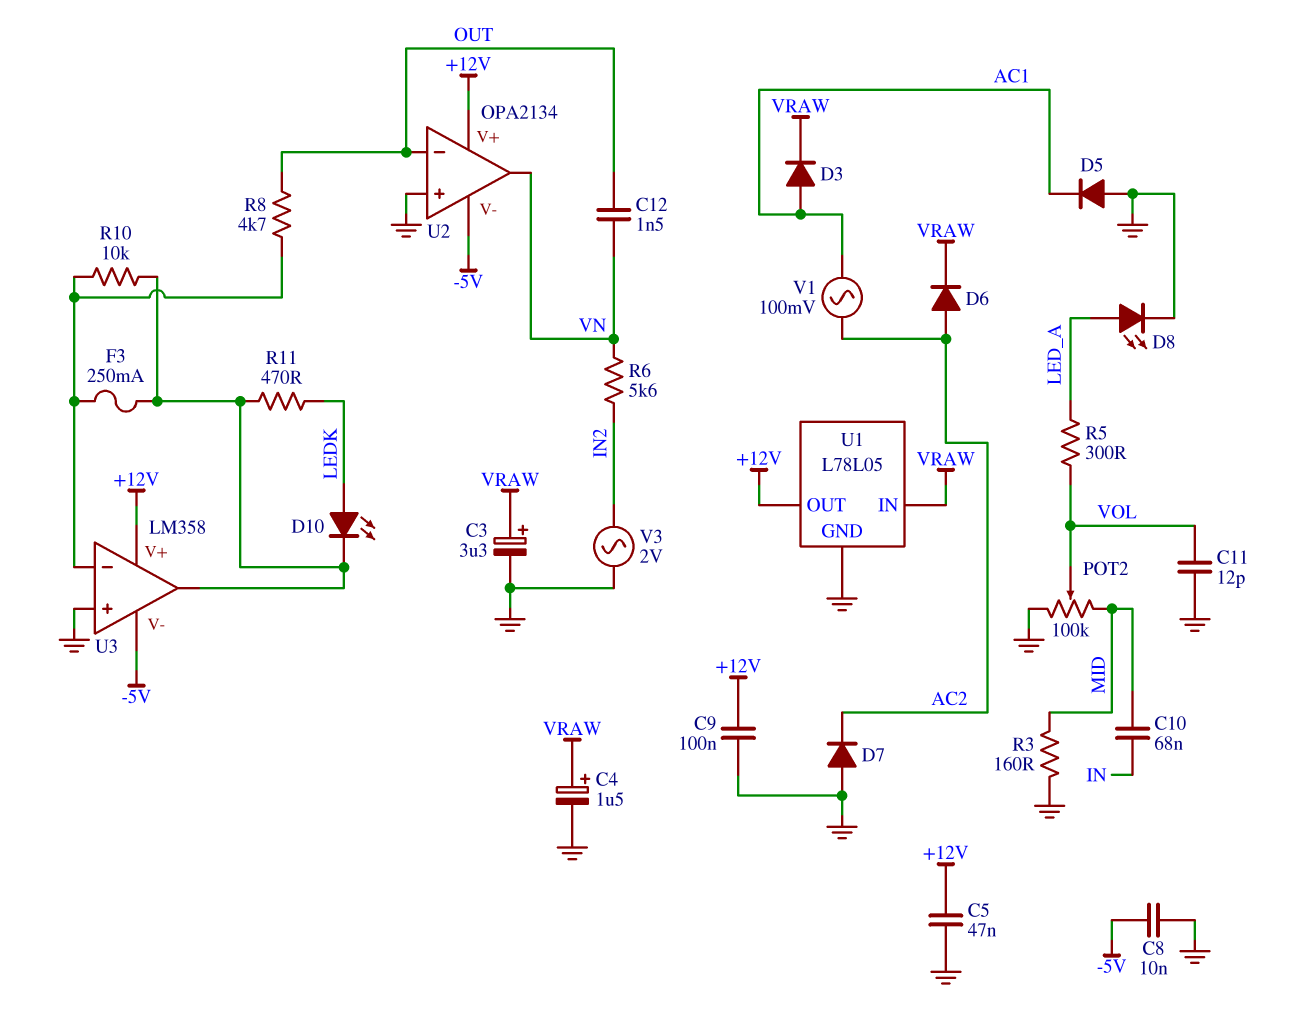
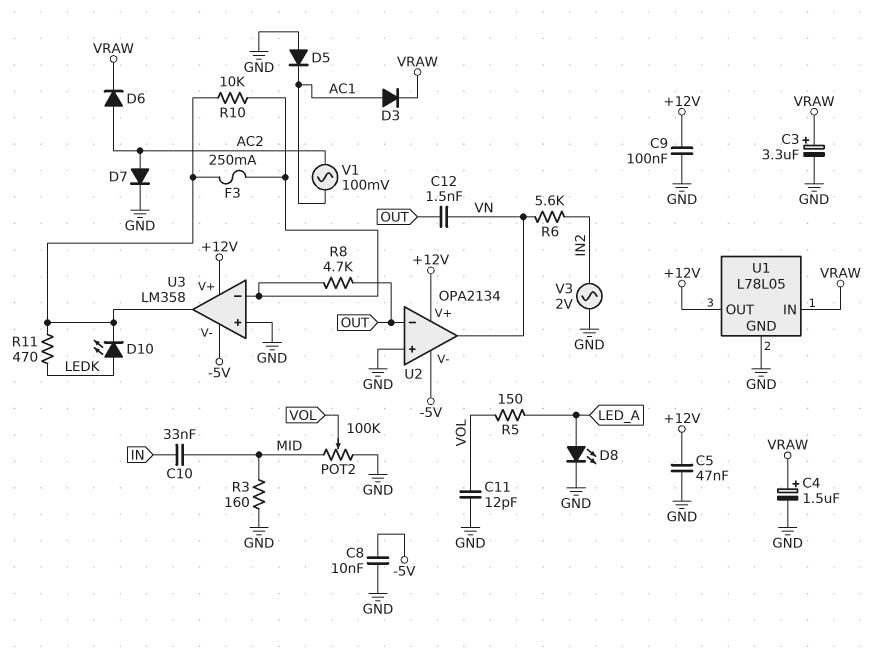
C10: 68nF (IN, MID) -> 33nF (IN, MID)
D7: diode (A GND, K AC2) -> diode (A AC2, K GND)
R5: 300 (LED_A, VOL) -> 150 (LED_A, VOL)

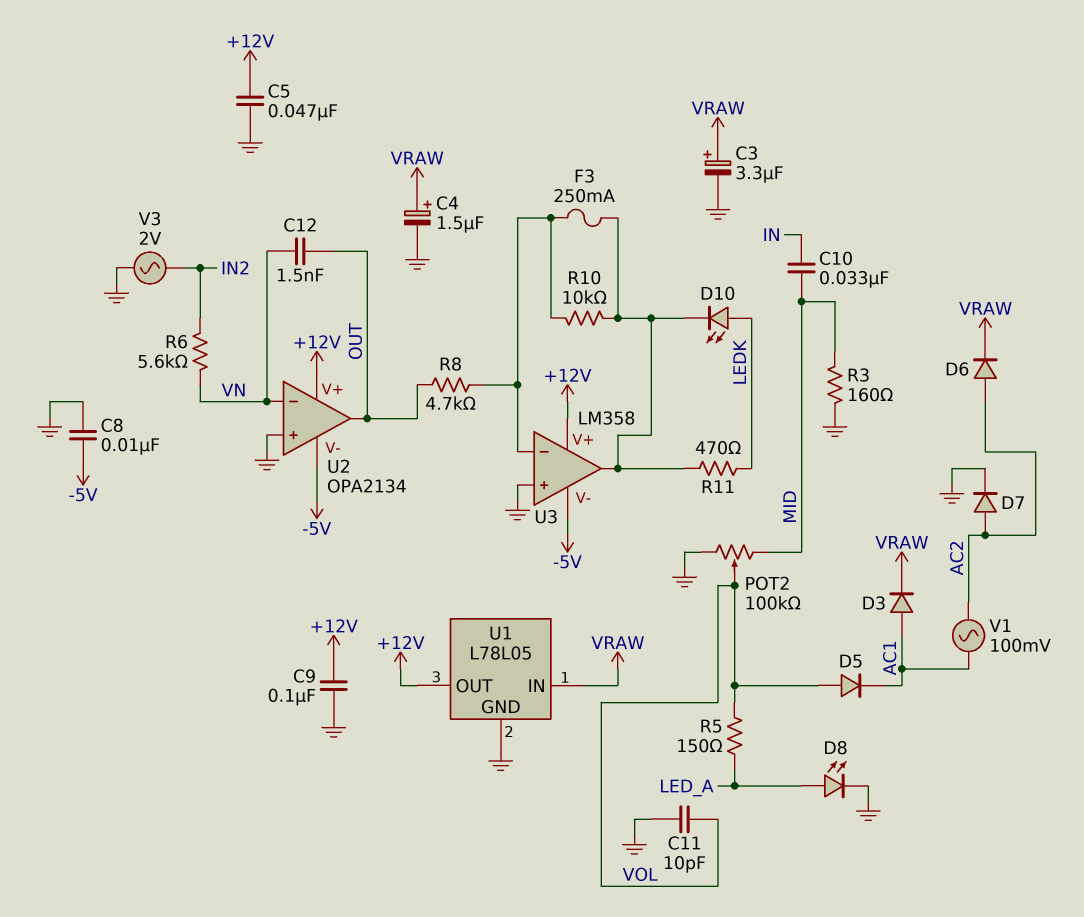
C11: 12pF (GND, VOL) -> 10pF (GND, VOL)
D5: diode (A GND, K AC1) -> diode (A VOL, K AC1)
U2 pin in-: OUT -> VN
U2 pin out: VN -> OUT

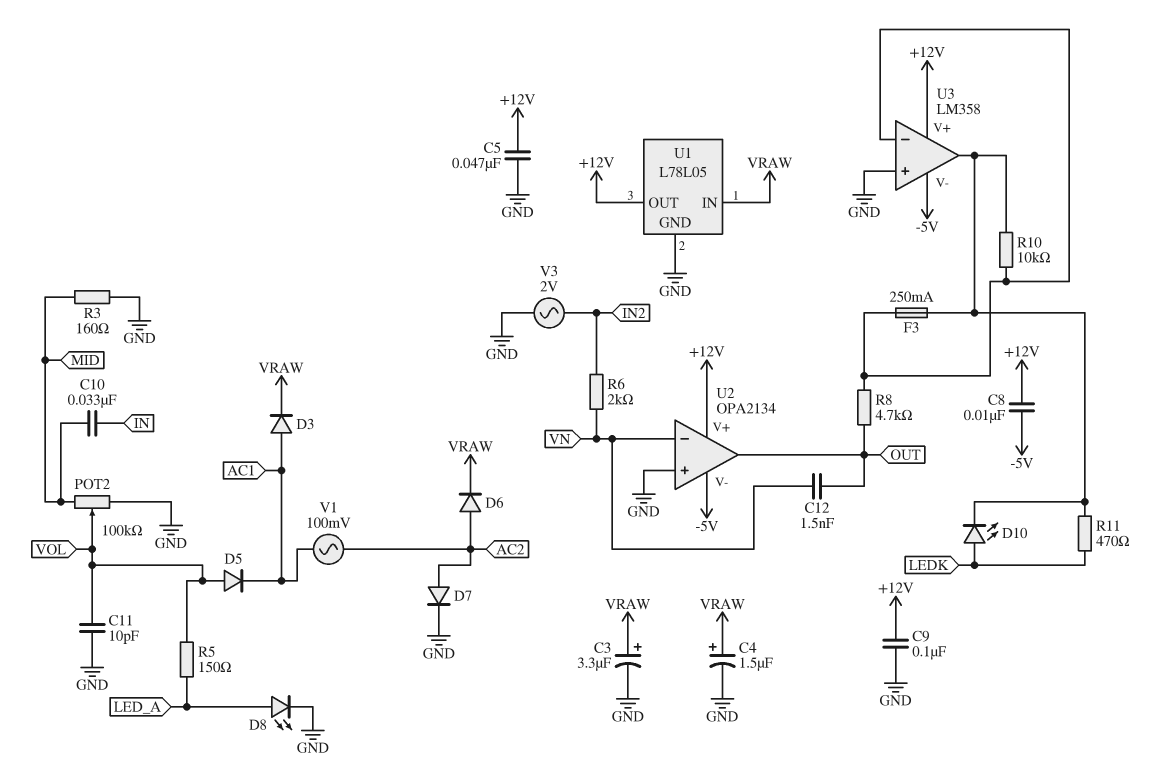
C8: 10nF (-5V, GND) -> 10nF (+12V, -5V)
R6: 5.6k (IN2, VN) -> 2k (IN2, VN)

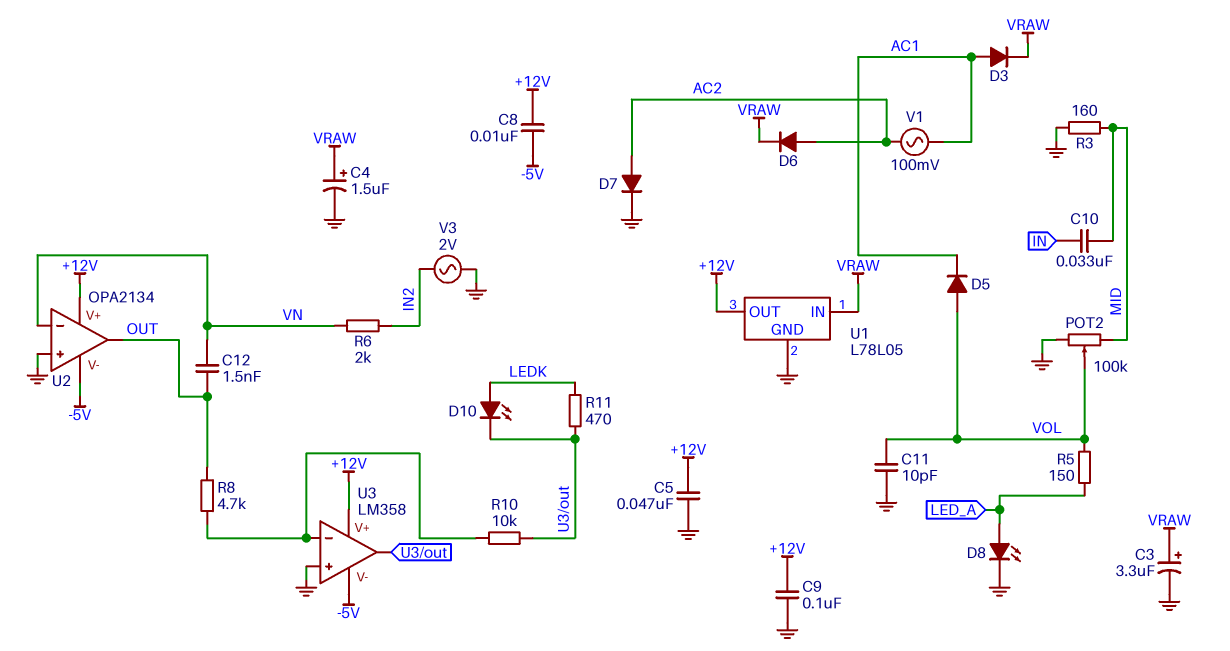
F3: 250mA (U3/in-, U3/out) -> none

